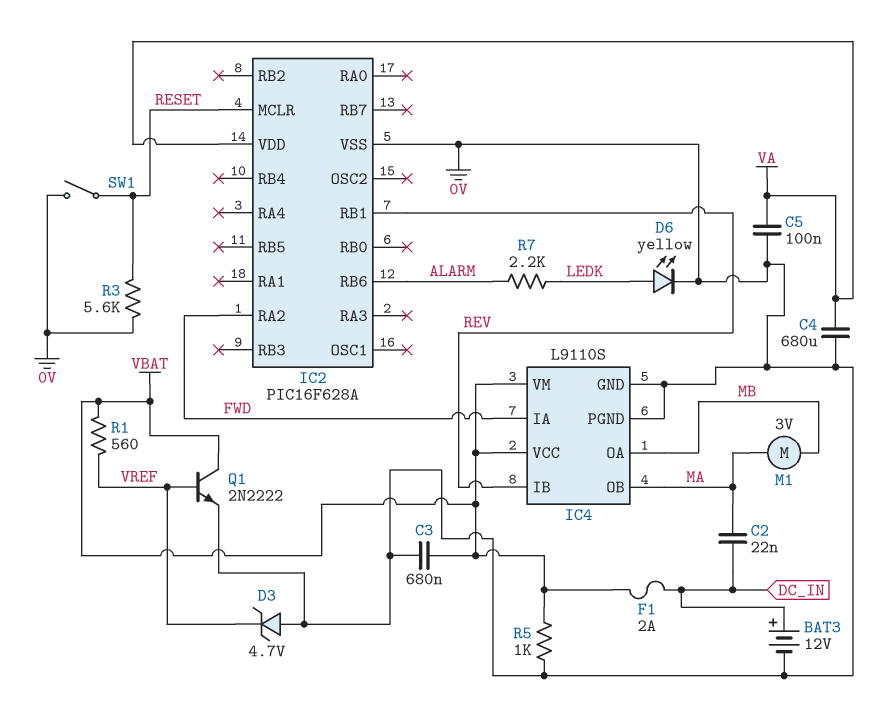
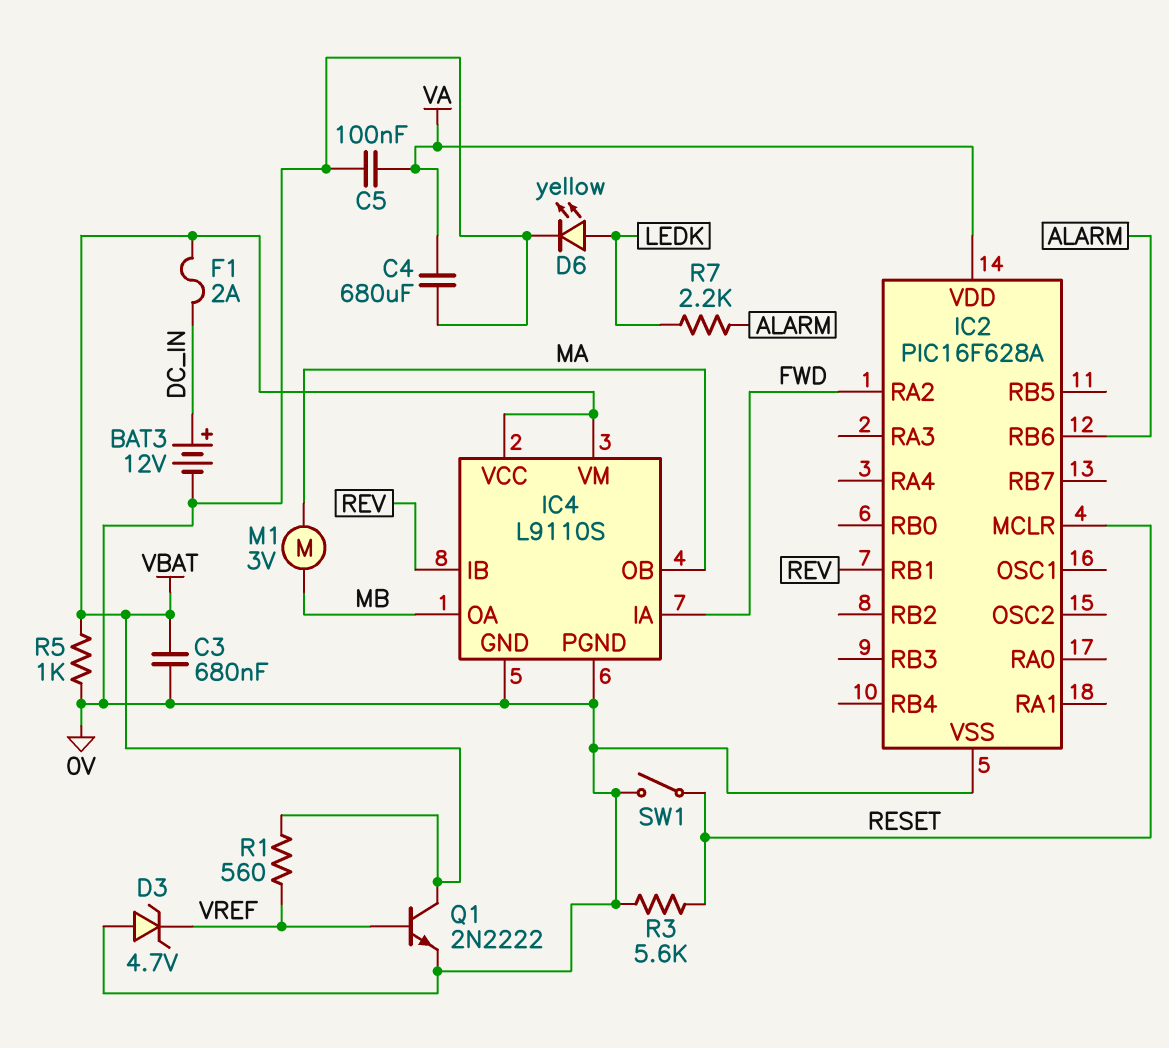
C2: 22nF (DC_IN, MA) -> none

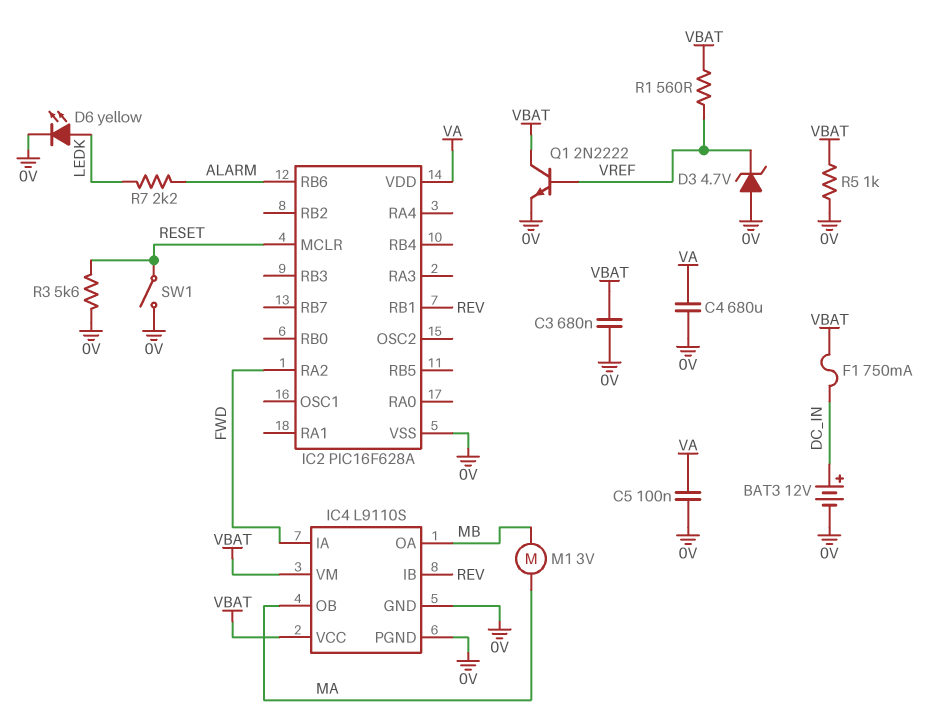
F1: 2A (DC_IN, VBAT) -> 750mA (DC_IN, VBAT)

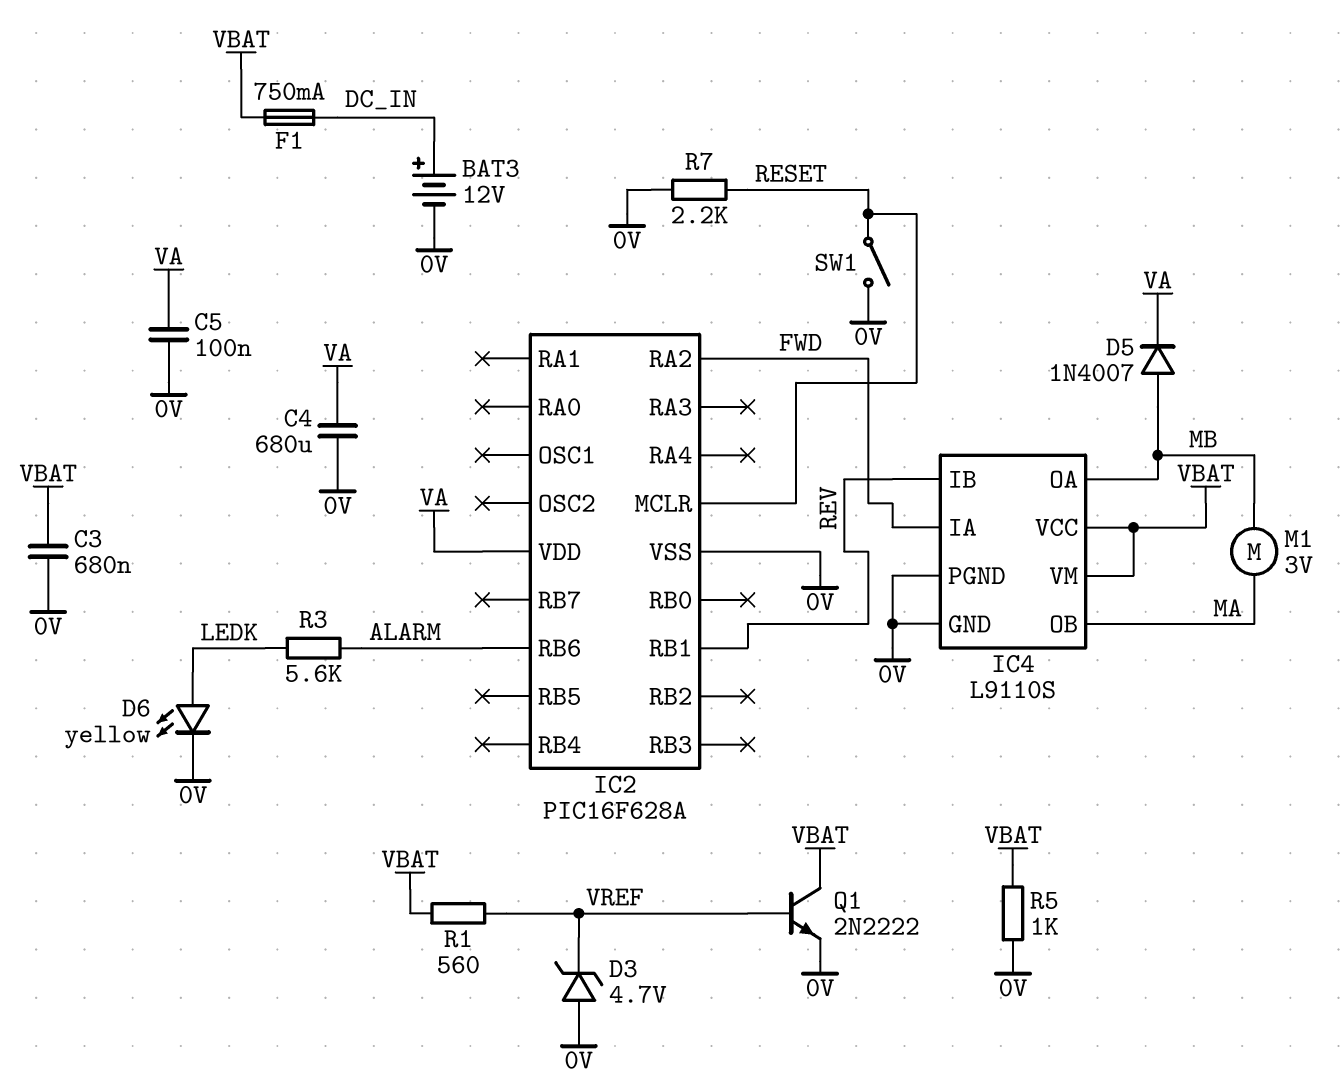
D5: none -> diode 1N4007 (A MB, K VA)
R3: 5.6k (0V, RESET) -> 5.6k (ALARM, LEDK)
R7: 2.2k (ALARM, LEDK) -> 2.2k (0V, RESET)

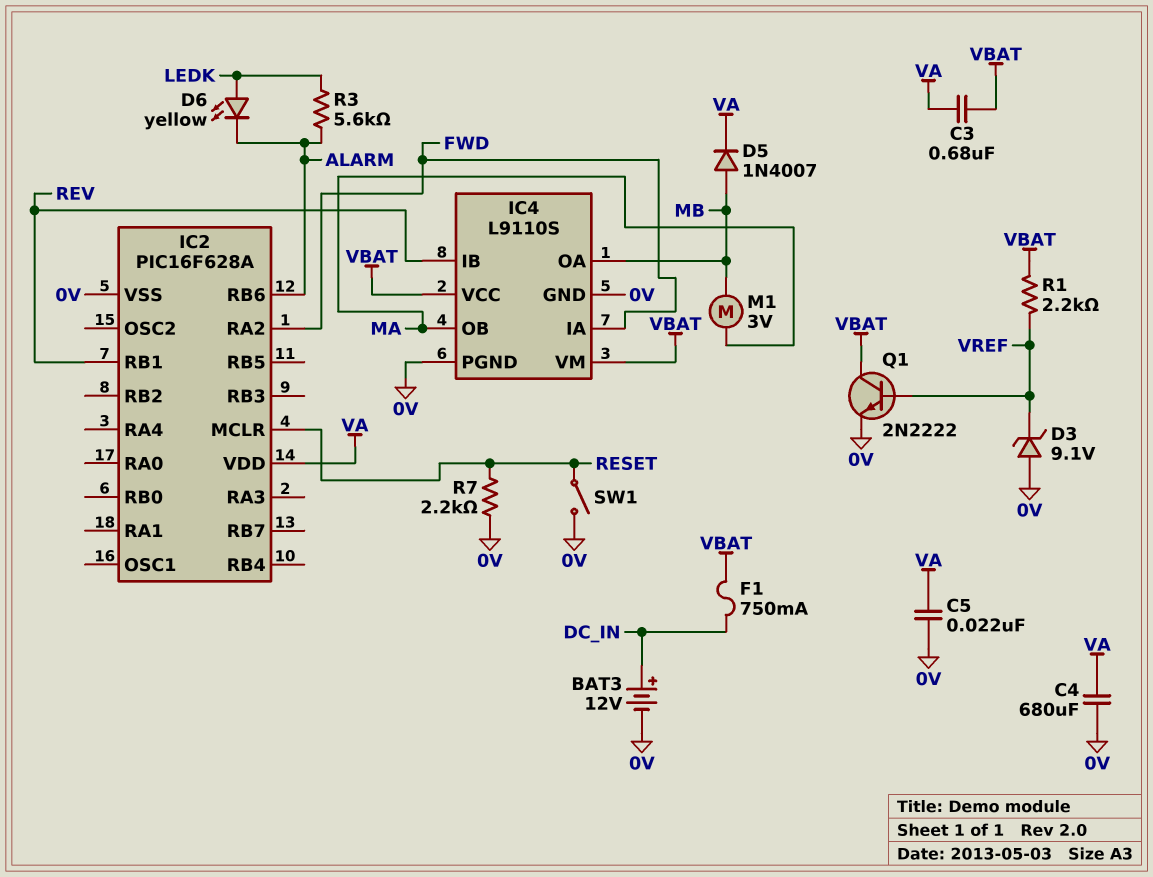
C3: 680nF (0V, VBAT) -> 680nF (VA, VBAT)
C5: 100nF (0V, VA) -> 22nF (0V, VA)
D3: zener 4.7V (A 0V, K VREF) -> zener 9.1V (A 0V, K VREF)
D6: LED yellow (A LEDK, K 0V) -> LED yellow (A LEDK, K ALARM)
R1: 560 (VBAT, VREF) -> 2.2k (VBAT, VREF)
R5: 1k (0V, VBAT) -> none

